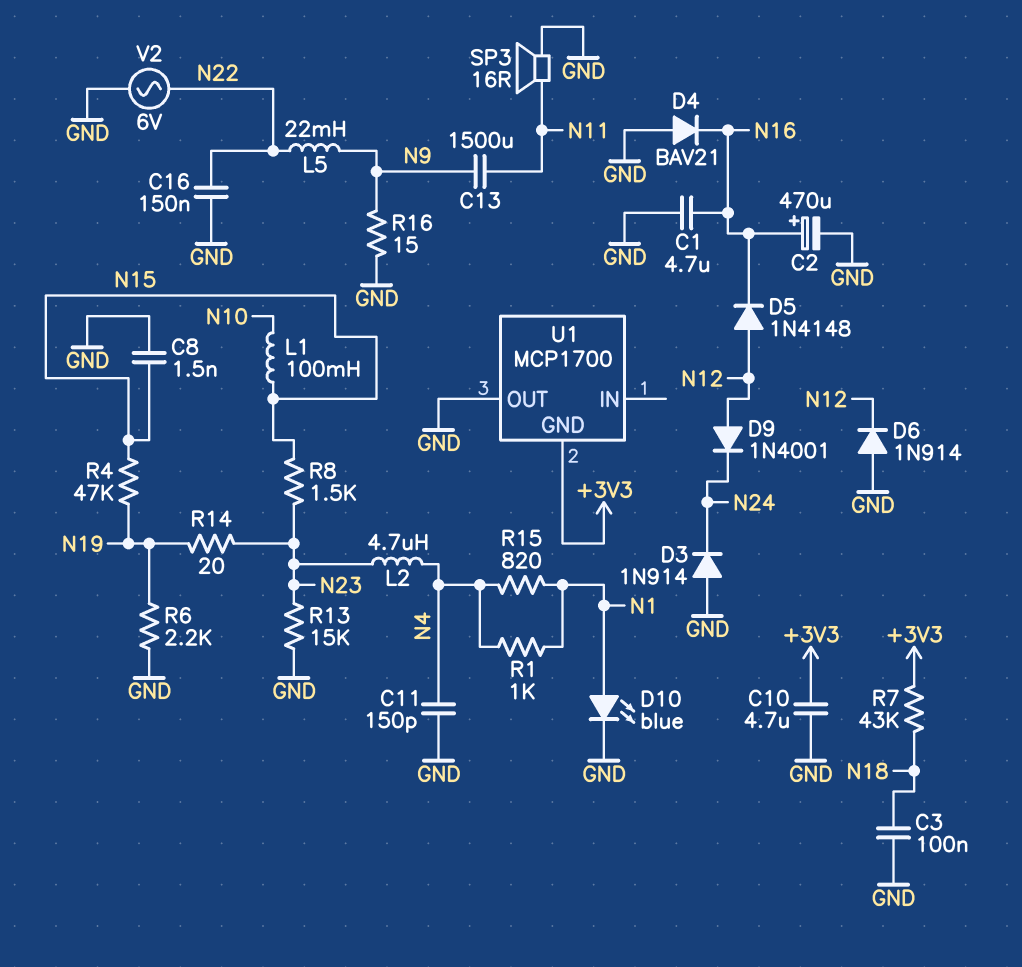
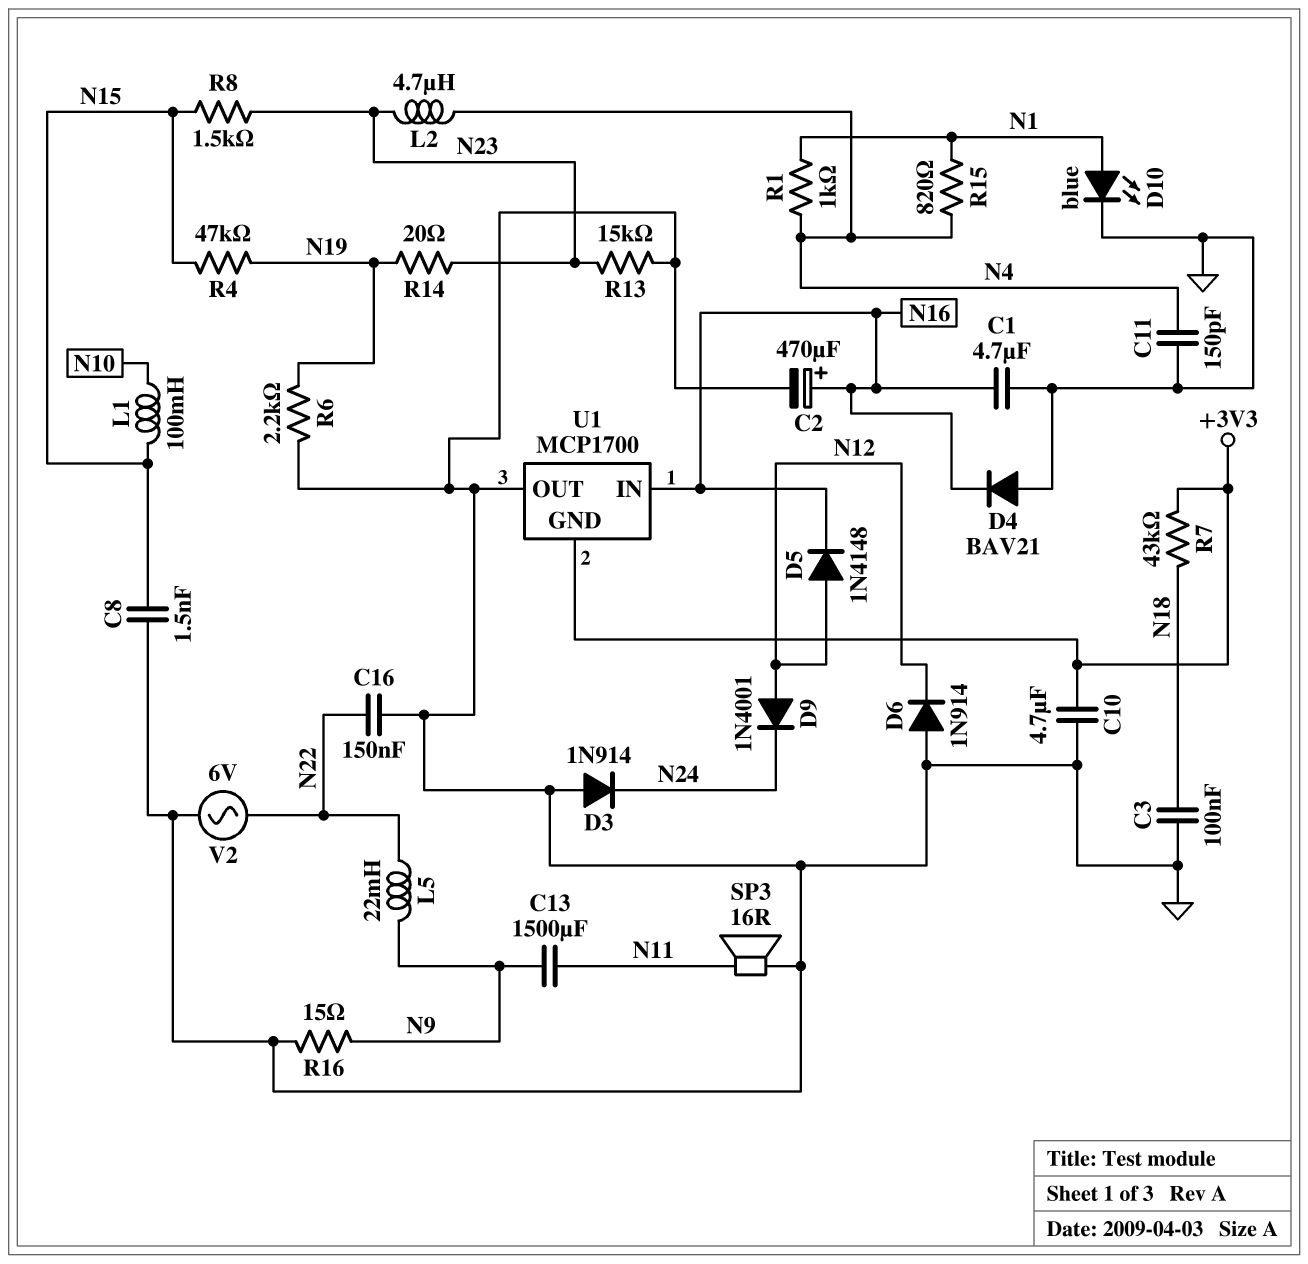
U1 pin IN: none -> N16

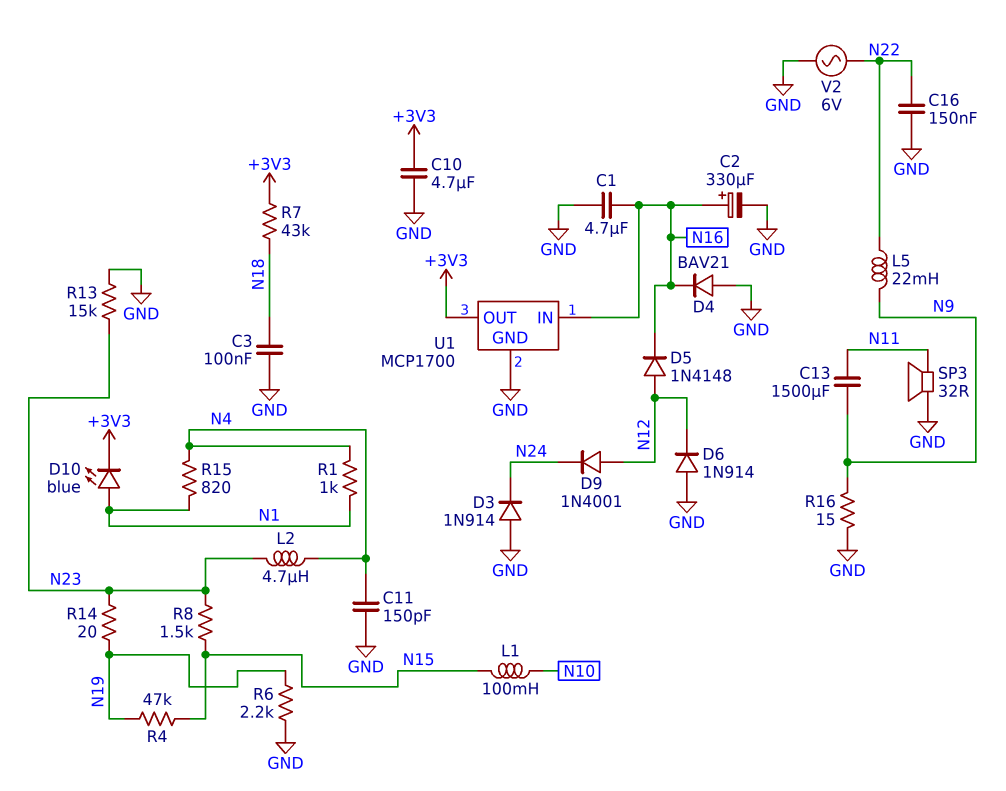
C2: 470uF (plus N16, minus GND) -> 330uF (plus N16, minus GND)
C8: 1.5nF (GND, N15) -> none
D10: LED blue (A N1, K GND) -> LED blue (A N1, K +3V3)
SP3: speaker 16R (GND, N11) -> speaker 32R (GND, N11)
U1 pin GND: +3V3 -> GND
U1 pin OUT: GND -> +3V3

